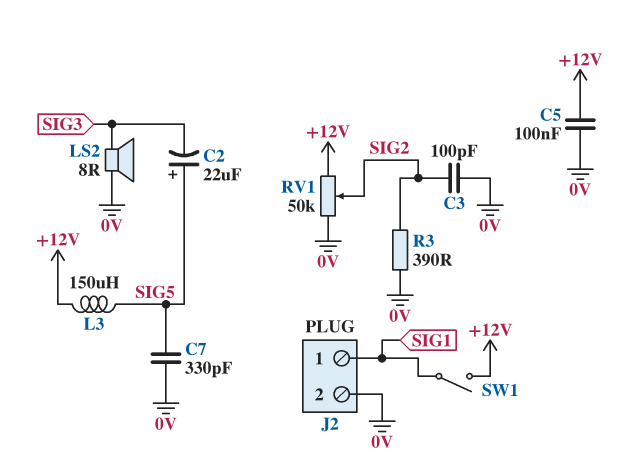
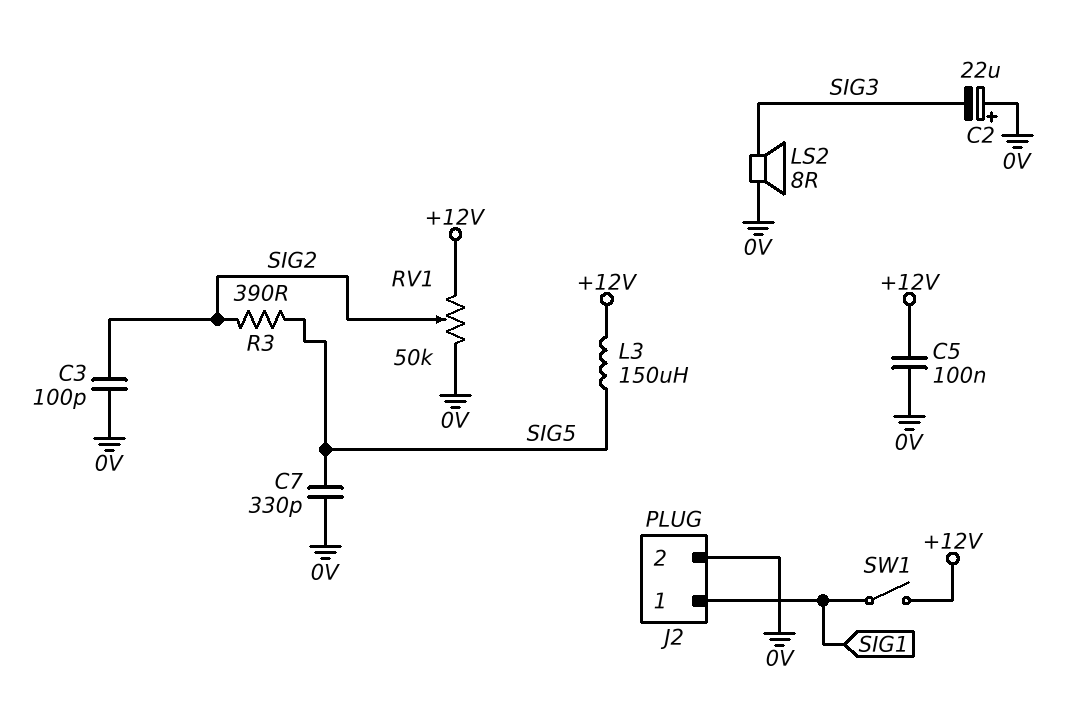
C2: 22uF (plus SIG5, minus SIG3) -> 22uF (plus 0V, minus SIG3)
R3: 390 (0V, SIG2) -> 390 (SIG2, SIG5)

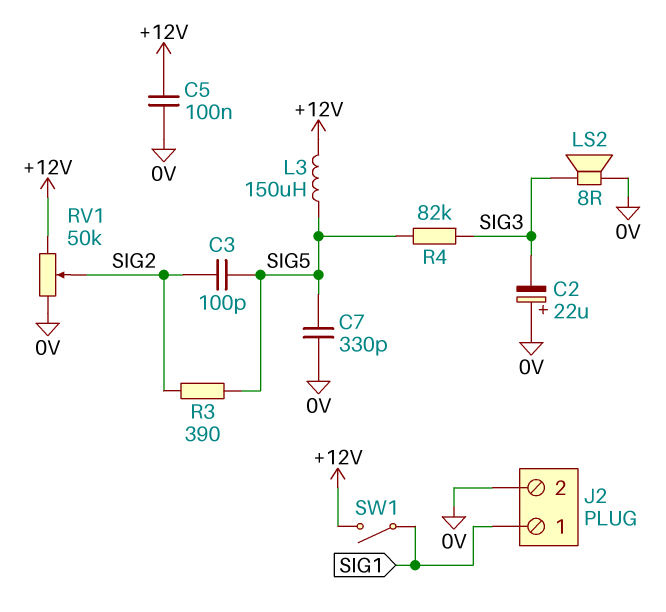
C3: 100pF (0V, SIG2) -> 100pF (SIG2, SIG5)
R4: none -> 82k (SIG3, SIG5)

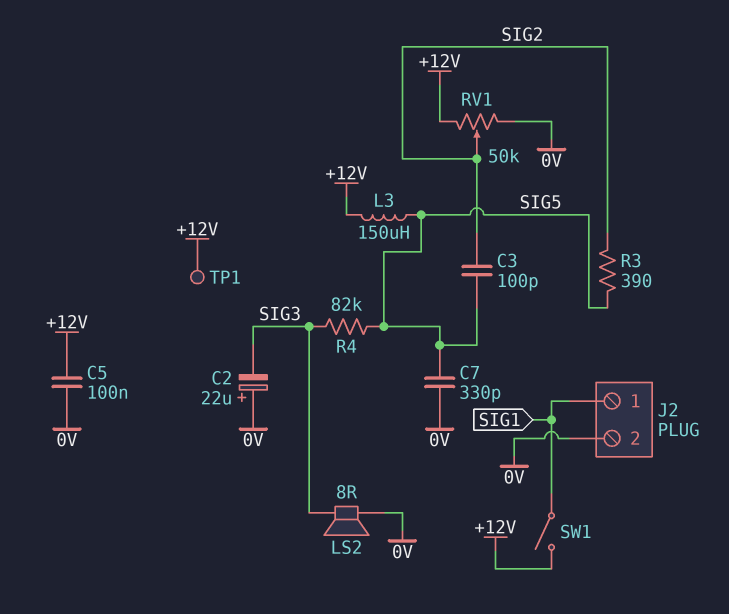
TP1: none -> test point (+12V)

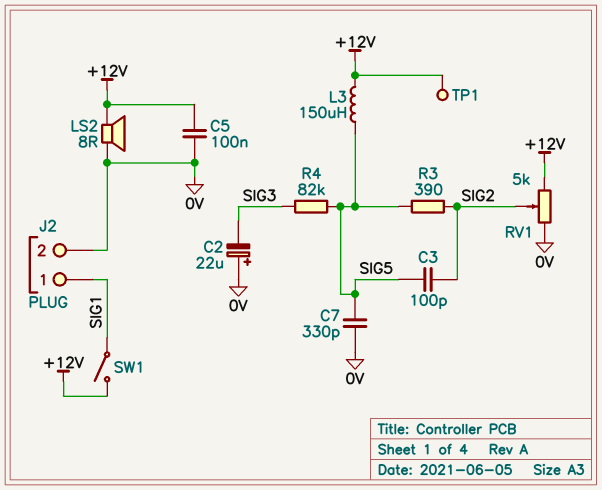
LS2: speaker 8R (0V, SIG3) -> speaker 8R (+12V, 0V)
RV1: 50k (+12V, 0V, wiper SIG2) -> 5k (+12V, 0V, wiper SIG2)

